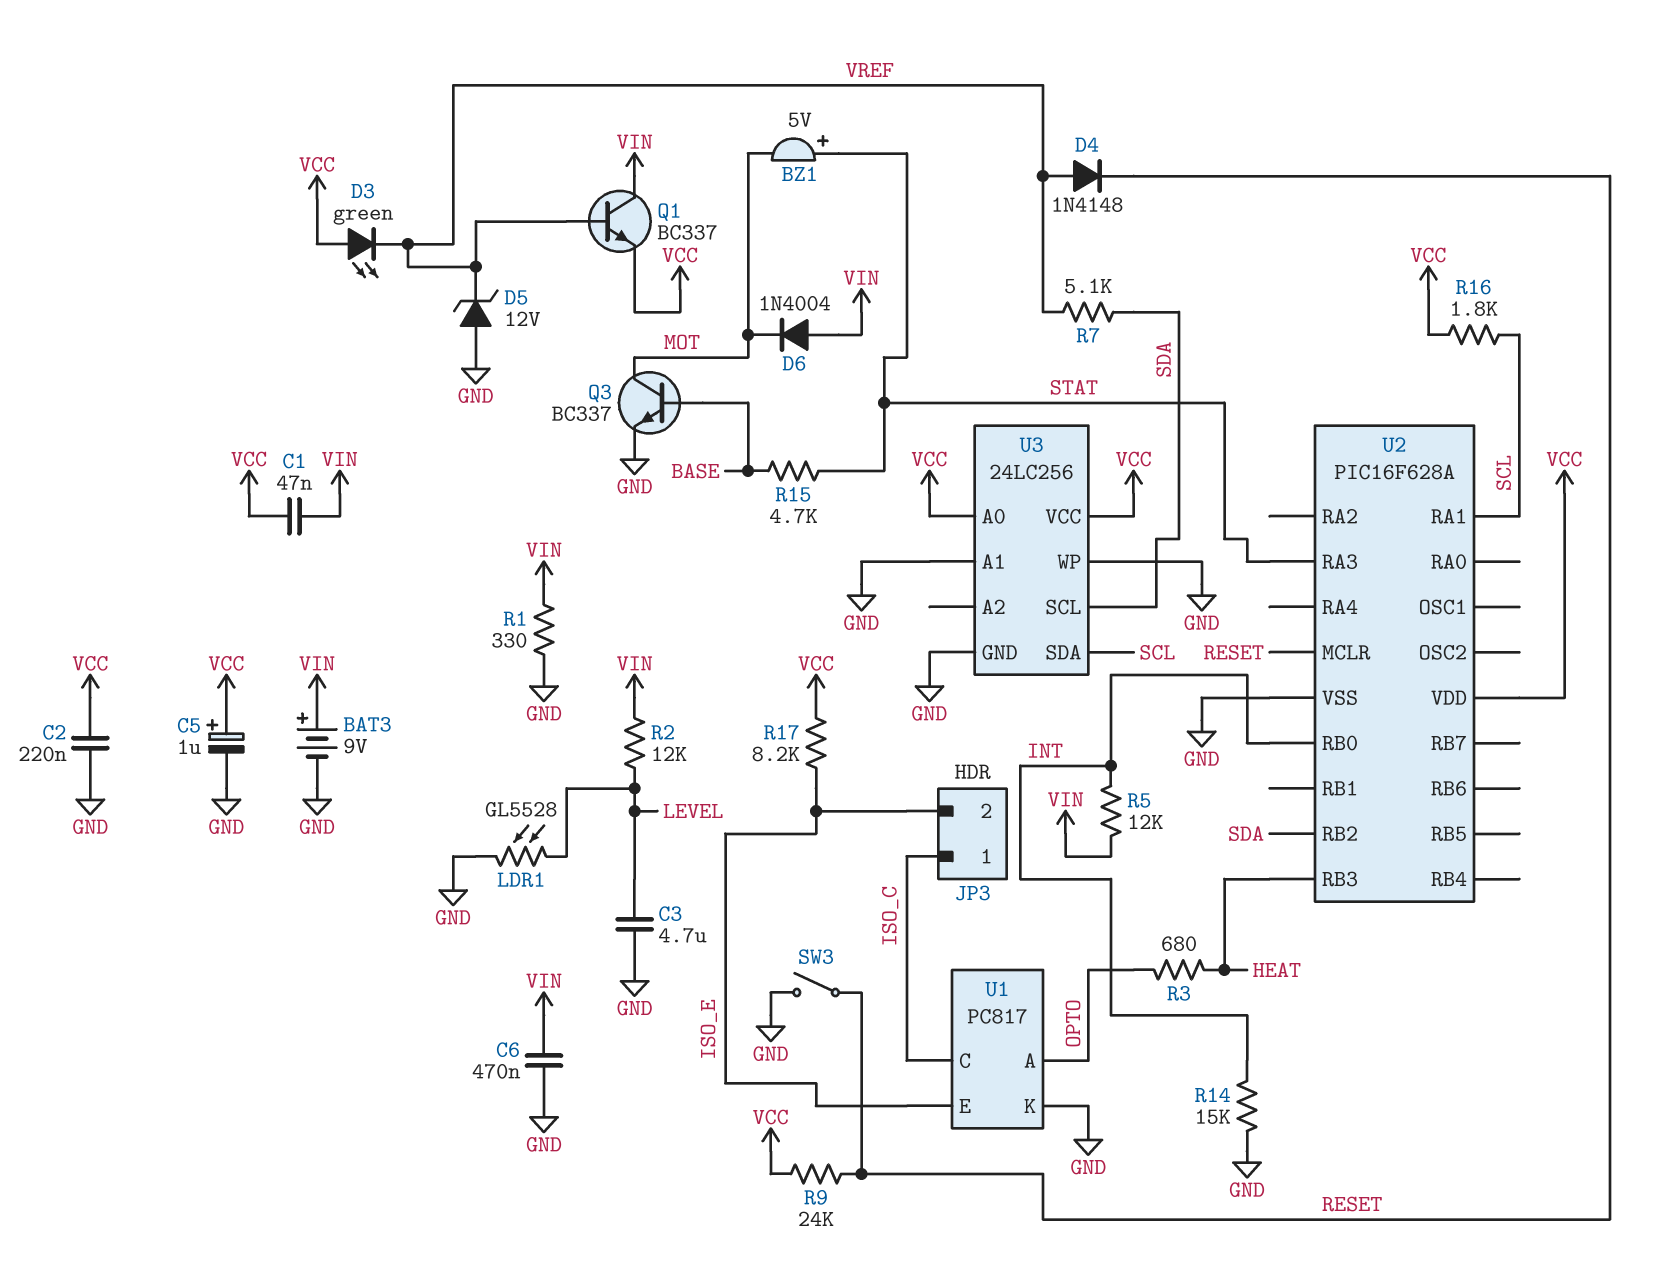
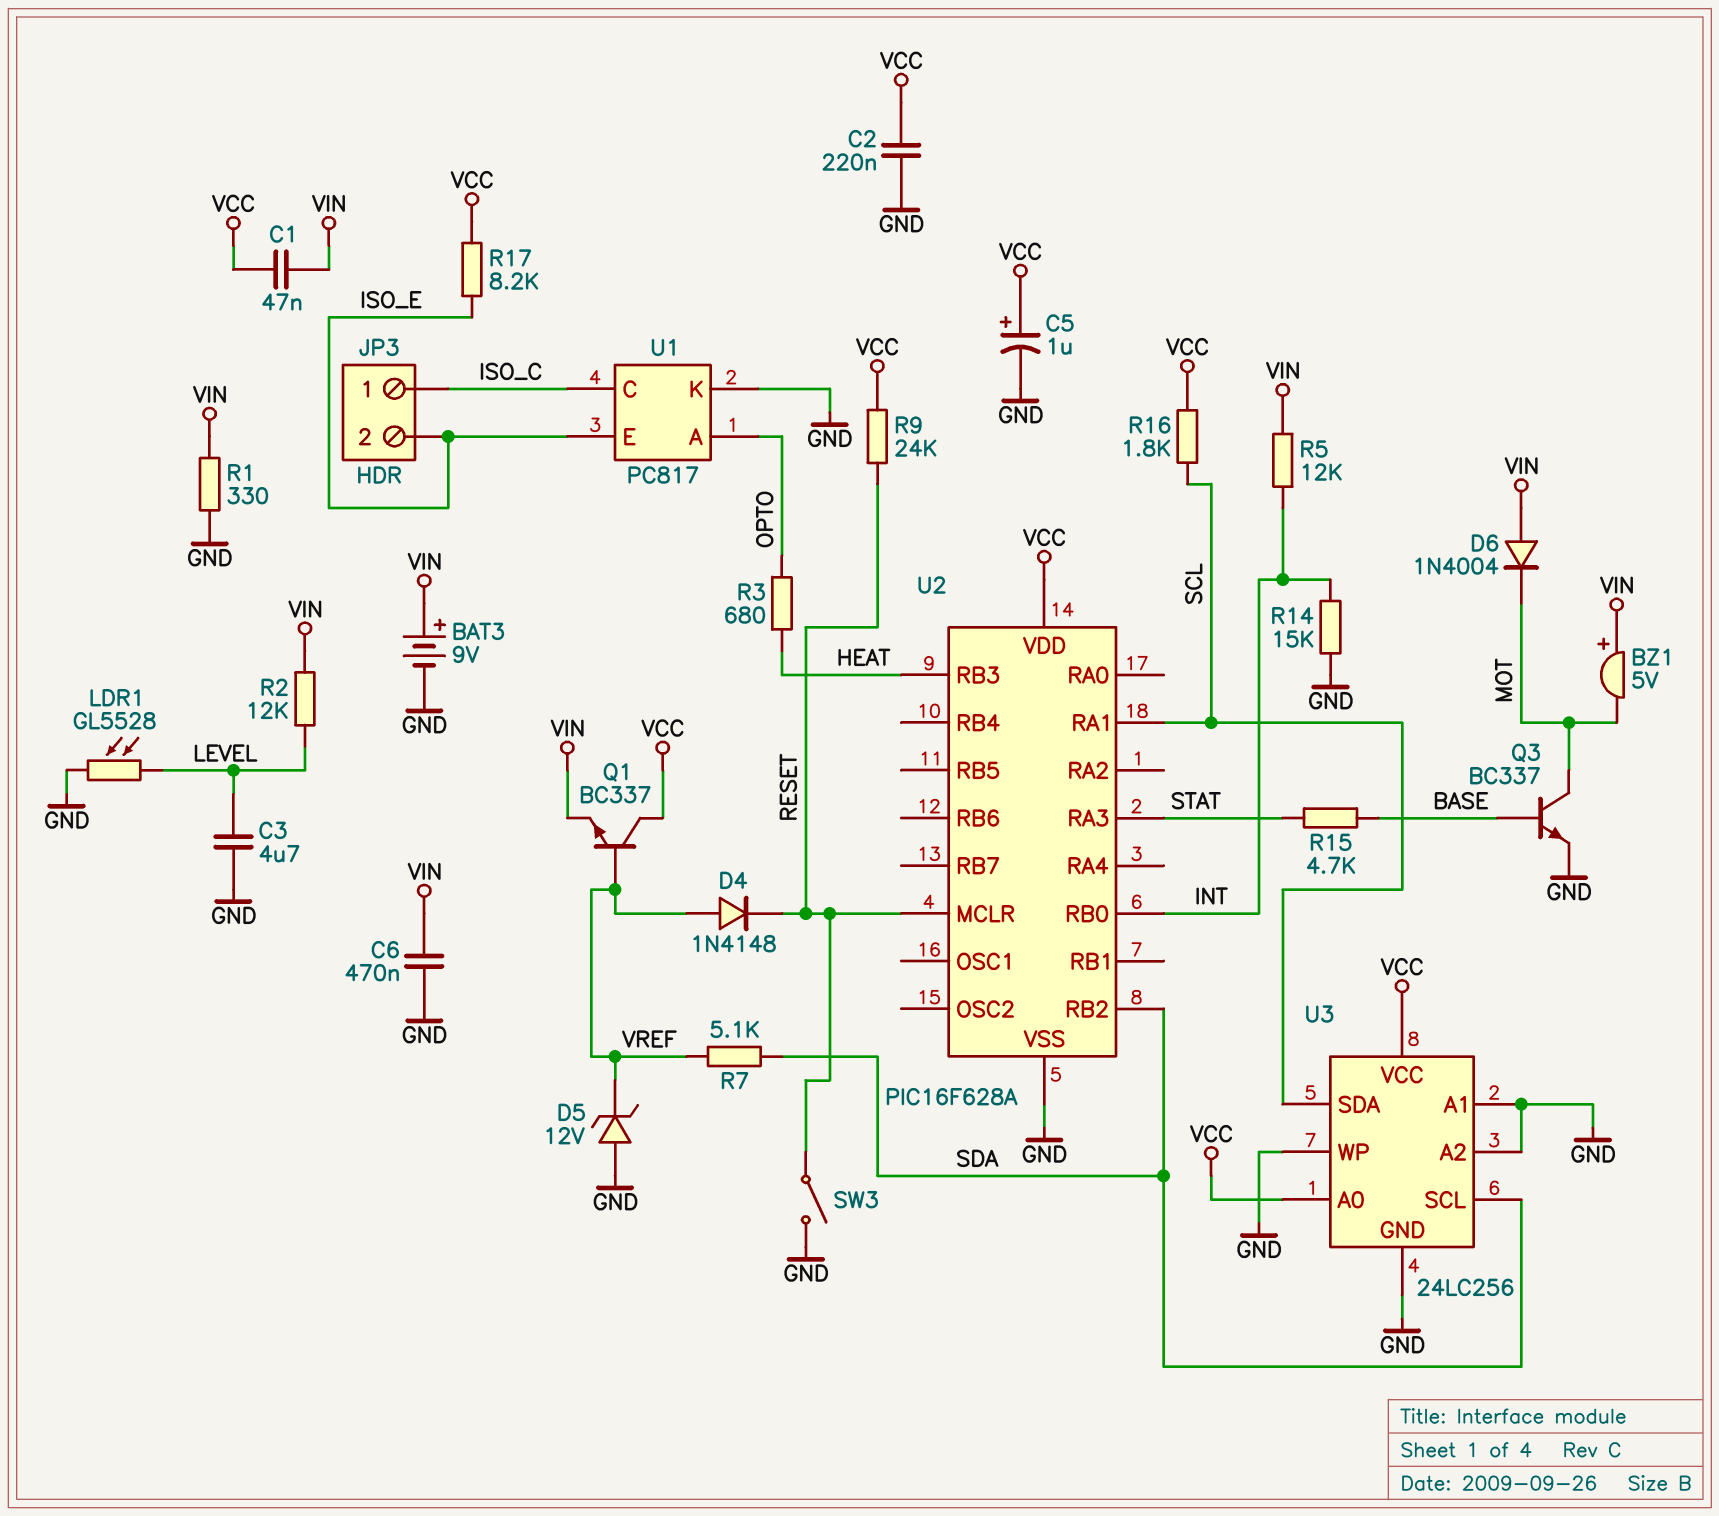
BZ1: buzzer 5V (plus STAT, minus MOT) -> buzzer 5V (plus VIN, minus MOT)
D3: LED green (A VCC, K VREF) -> none
Q1: NPN BC337 (B VREF, C VIN, E VCC) -> NPN BC337 (B VREF, C VCC, E VIN)
U3 pin A2: none -> GND

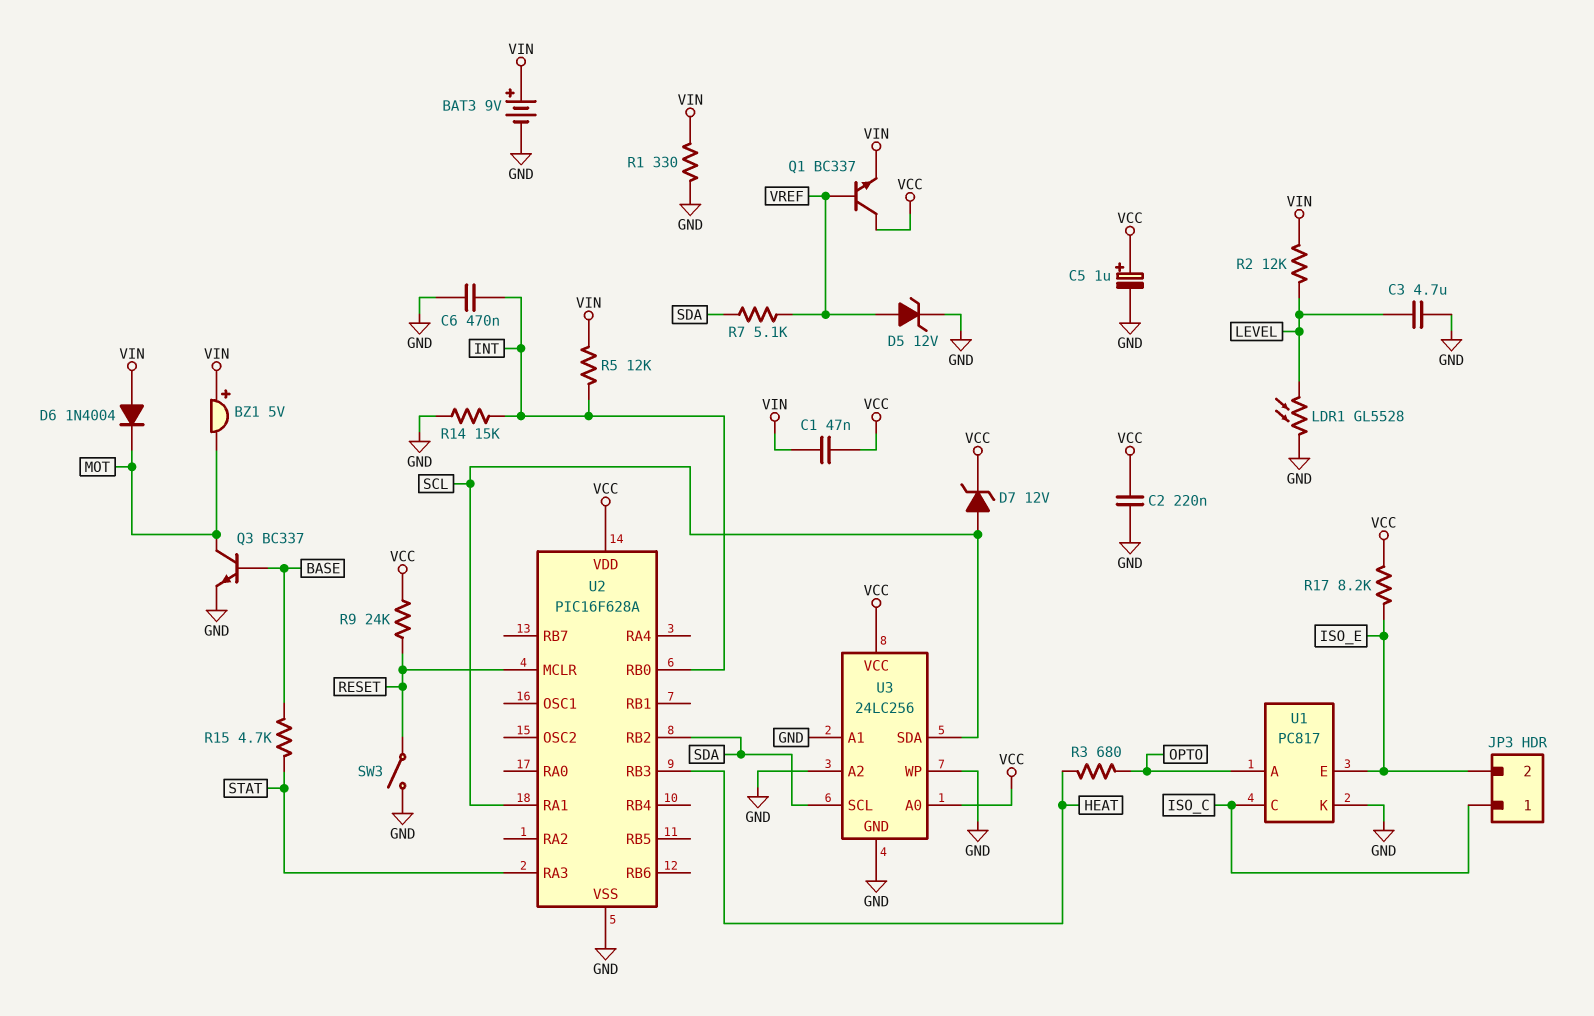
C6: 470nF (GND, VIN) -> 470nF (GND, INT)
D4: diode 1N4148 (A VREF, K RESET) -> none
D5: zener 12V (A GND, K VREF) -> zener 12V (A VREF, K GND)
D7: none -> zener 12V (A SCL, K VCC)
R16: 1.8k (SCL, VCC) -> none

